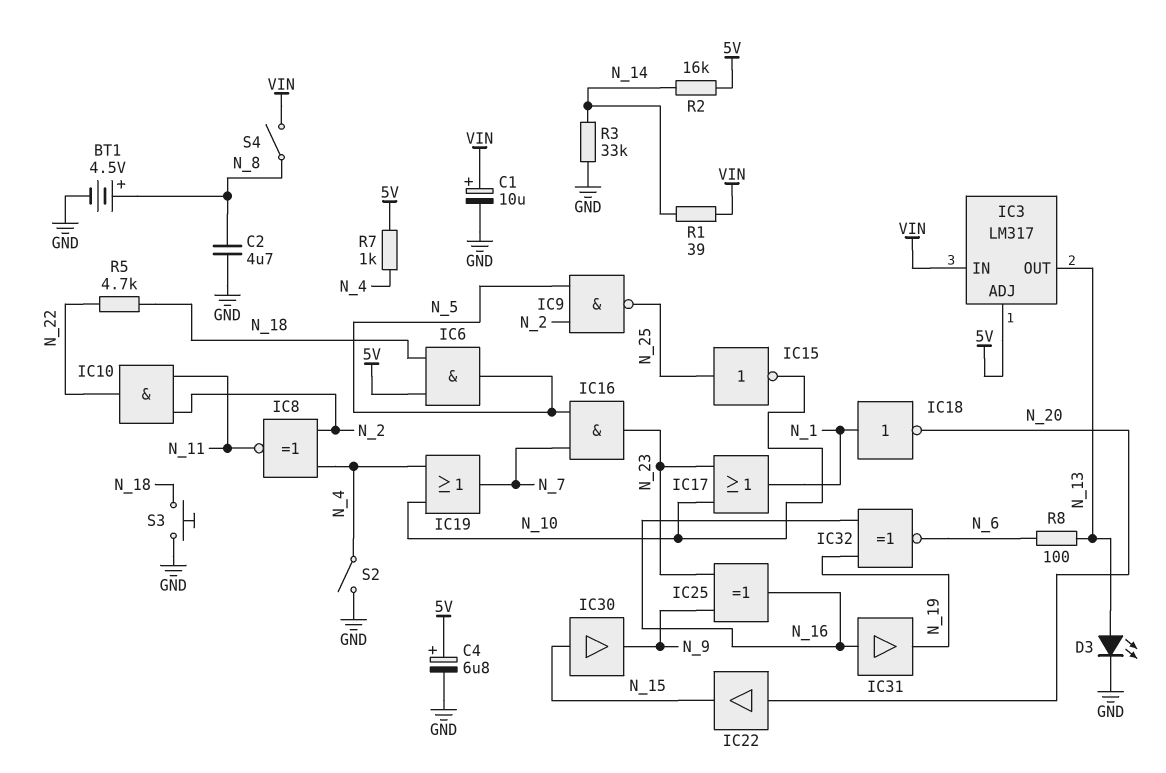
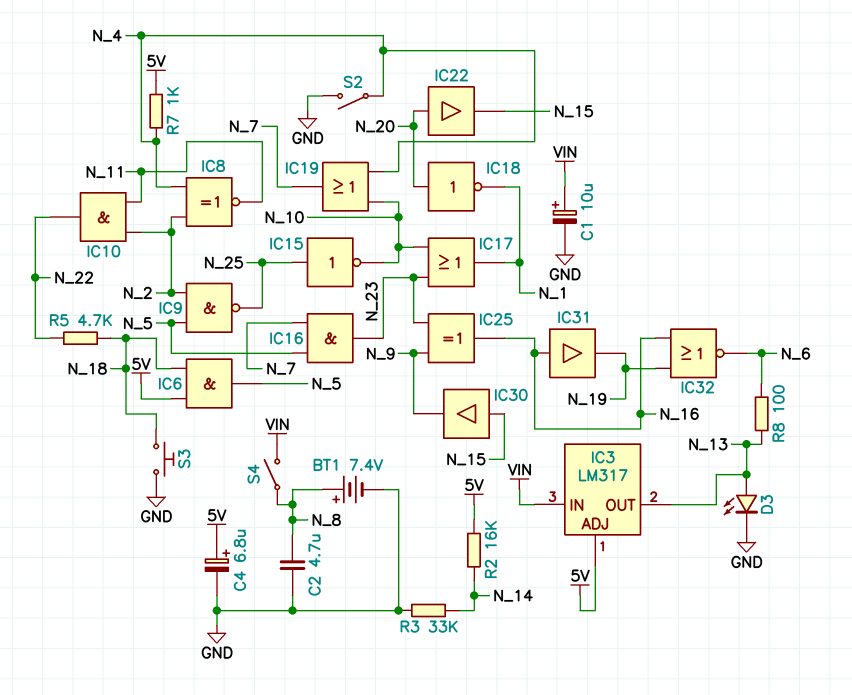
BT1: 4.5V (plus N_8, minus GND) -> 7.4V (plus N_8, minus GND)
IC18: NOT (in N_1, out N_20) -> NOT (in N_20, out N_1)
IC32: XNOR (in N_16, in N_19, out N_6) -> NOR (in N_16, in N_19, out N_6)
R1: 39 (N_14, VIN) -> none

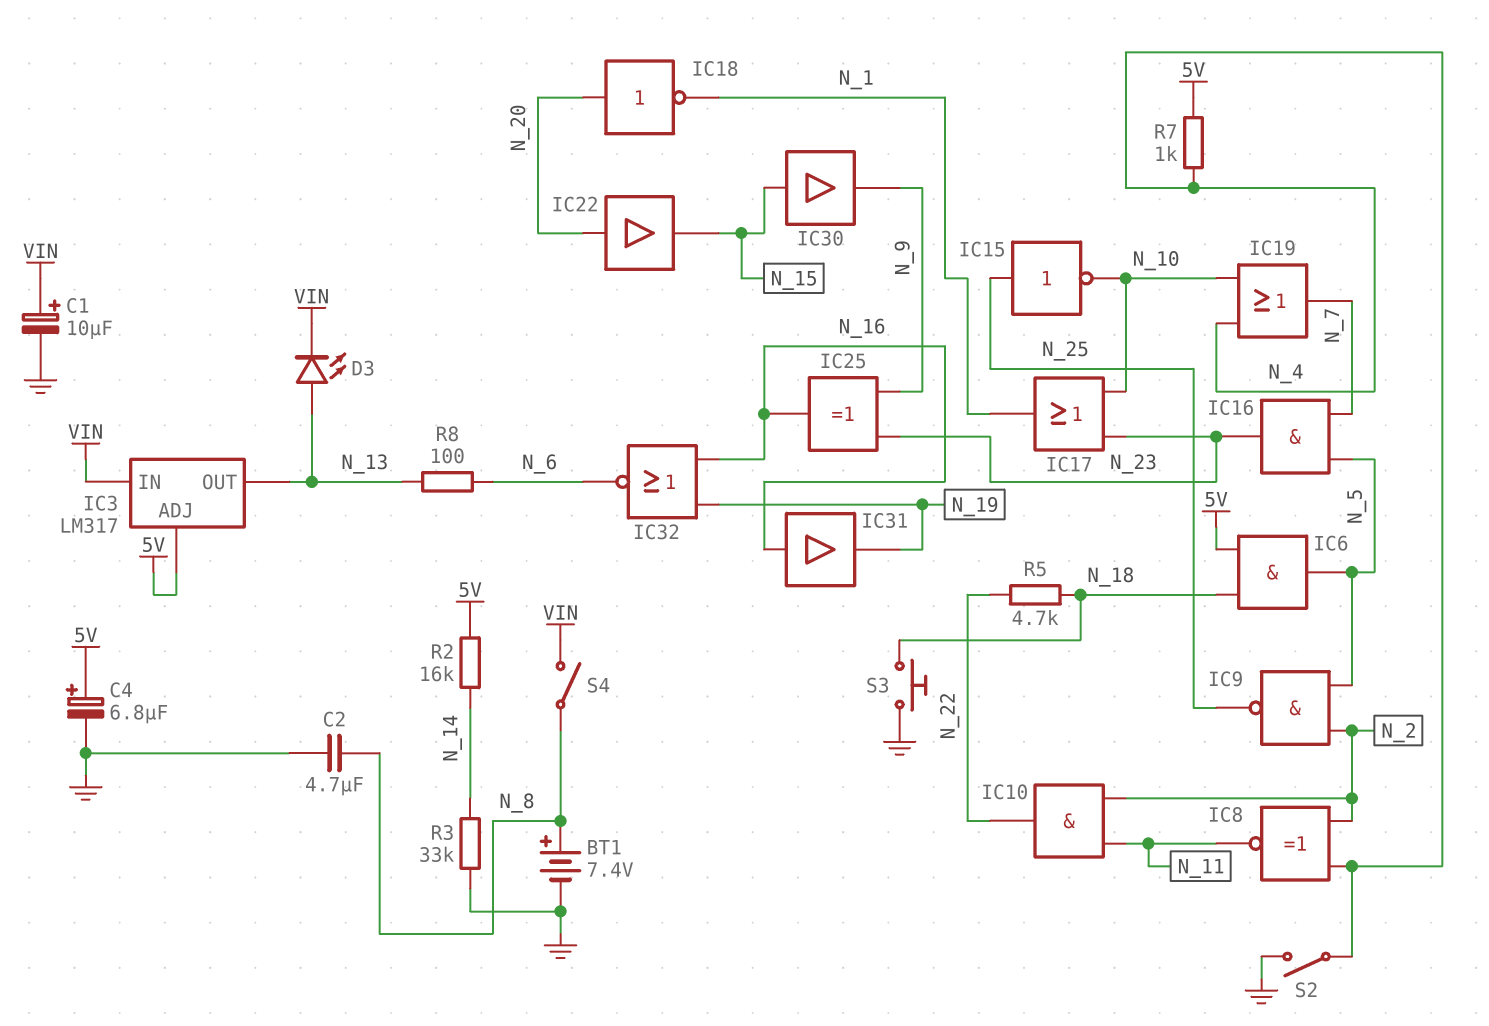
D3: LED (A N_13, K GND) -> LED (A N_13, K VIN)

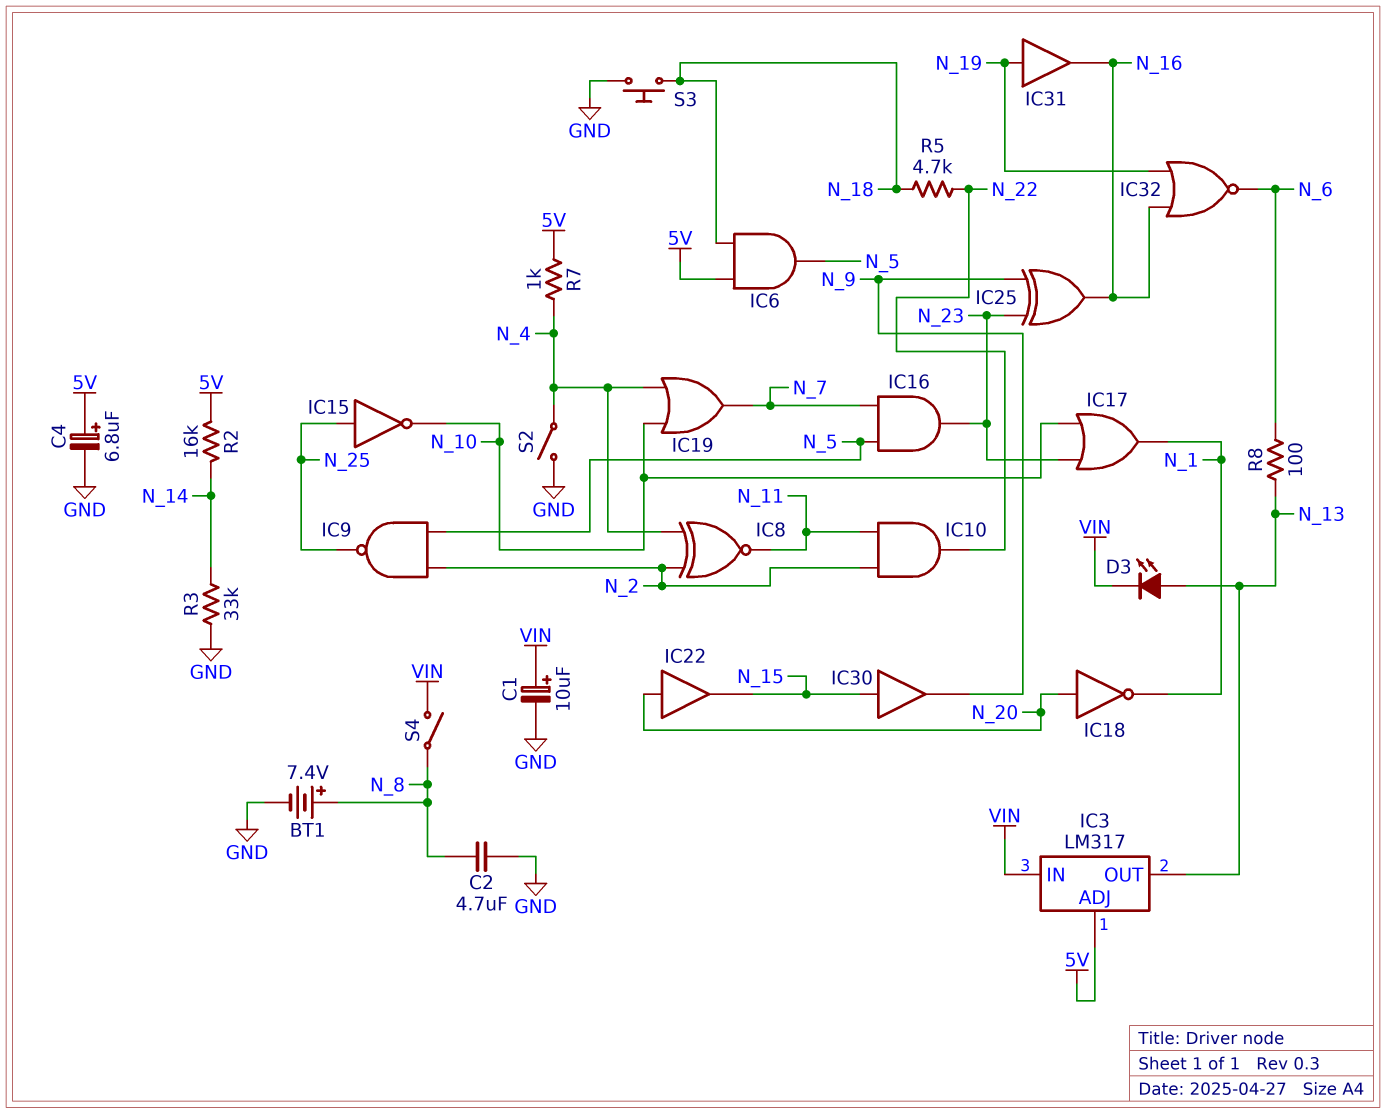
IC31: buffer (in N_16, out N_19) -> buffer (in N_19, out N_16)

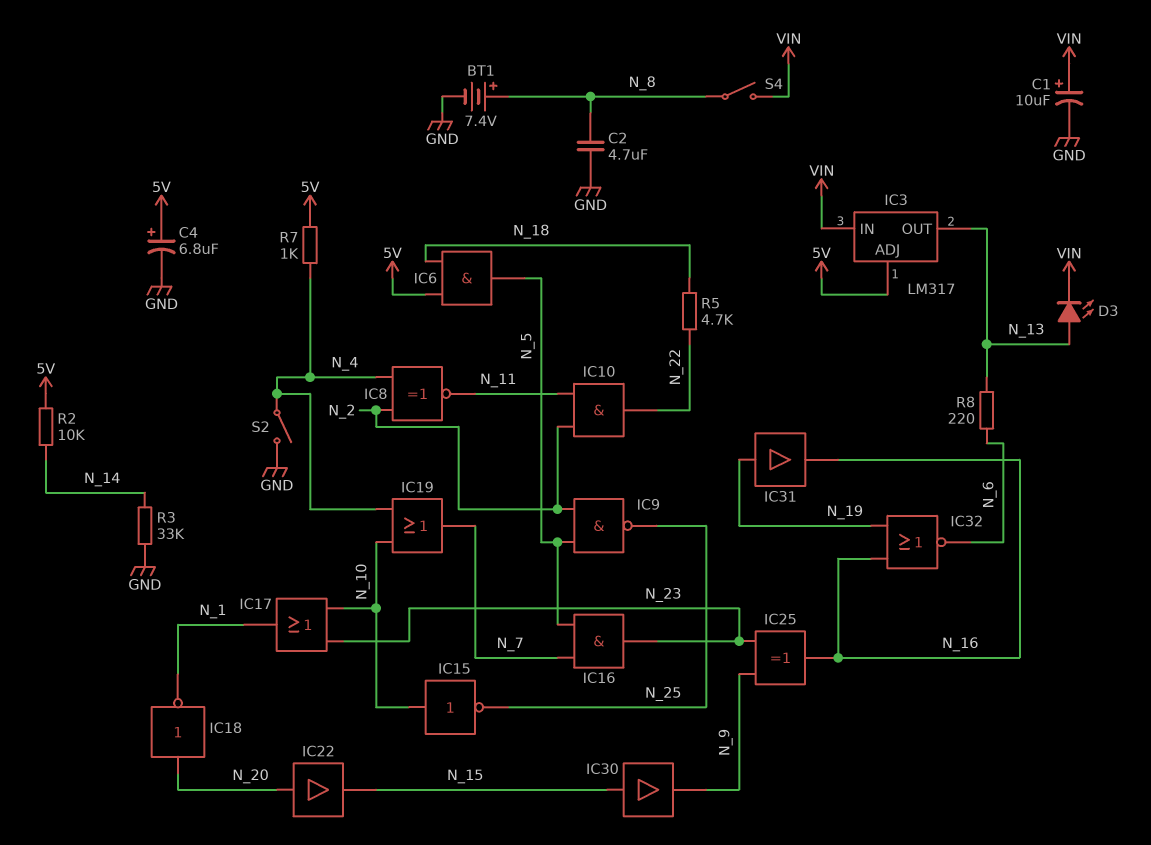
IC15: NOT (in N_25, out N_10) -> NOT (in N_10, out N_25)
R2: 16k (5V, N_14) -> 10k (5V, N_14)
R8: 100 (N_6, N_13) -> 220 (N_6, N_13)
S3: button (GND, N_18) -> none

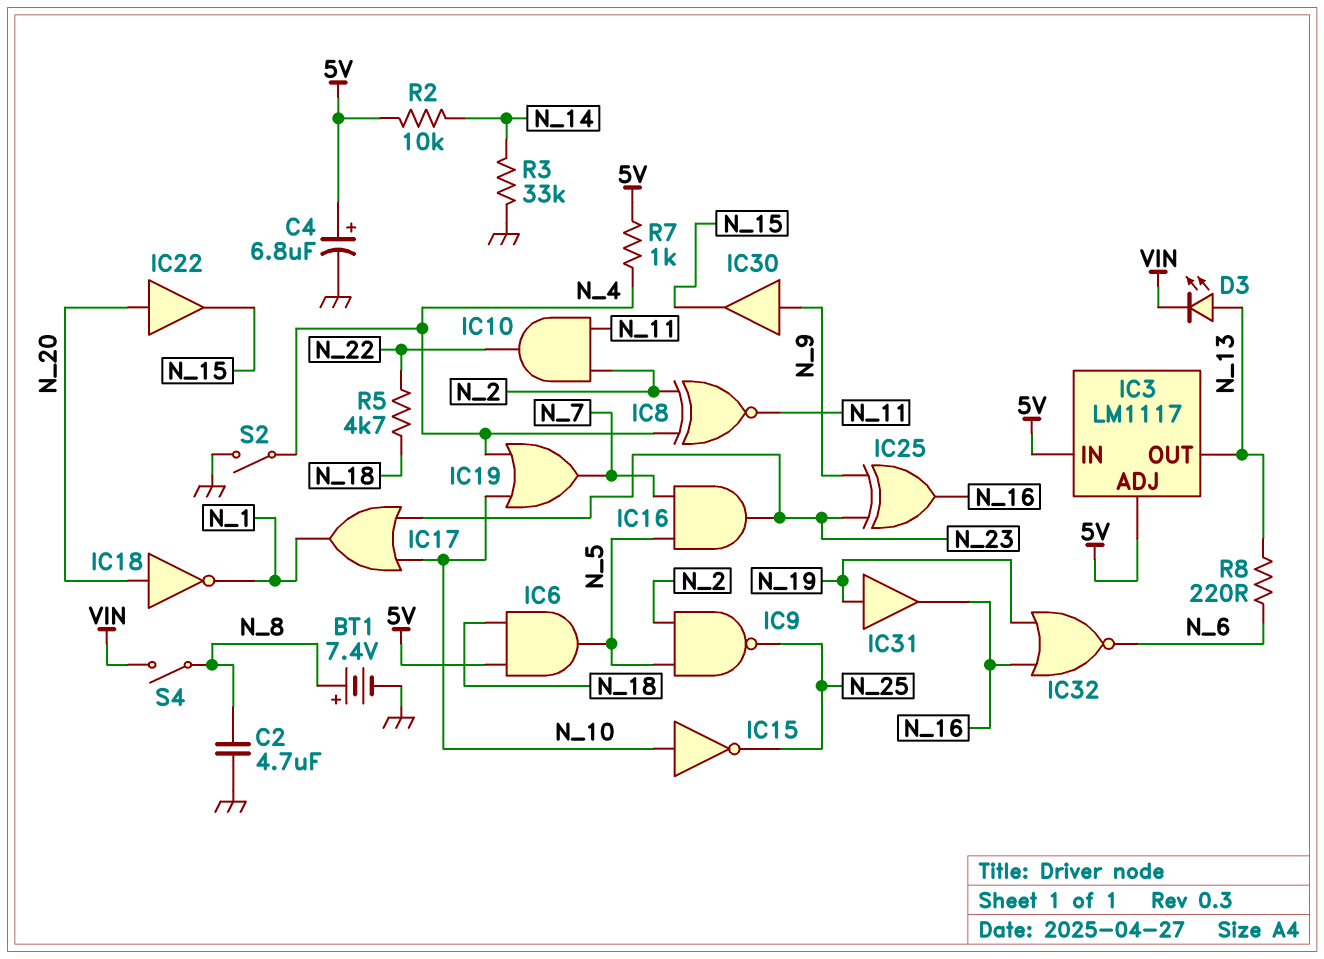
C1: 10uF (plus VIN, minus GND) -> none
IC3: LM317 -> LM1117
IC3 pin IN: VIN -> 5V
IC30: buffer (in N_15, out N_9) -> buffer (in N_9, out N_15)

